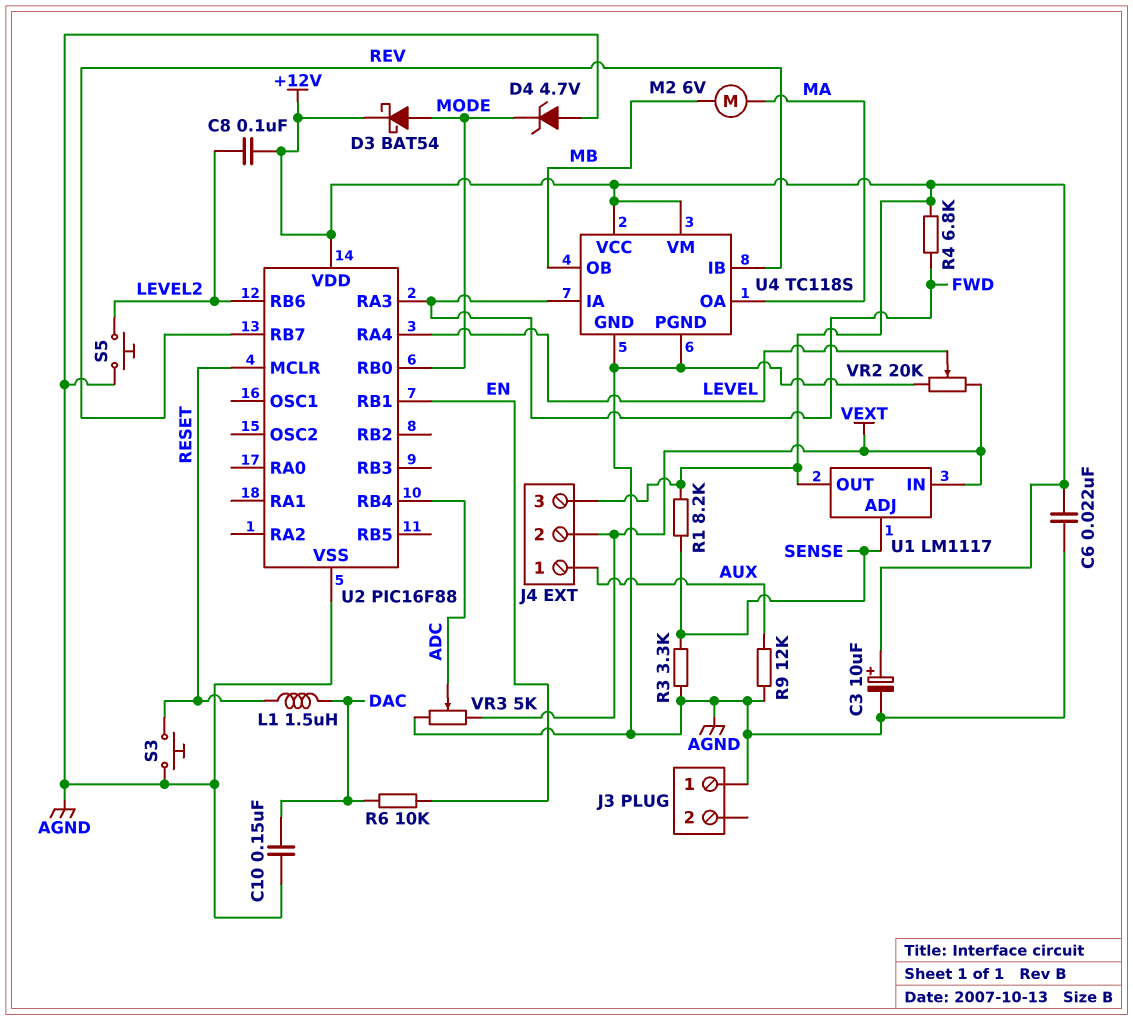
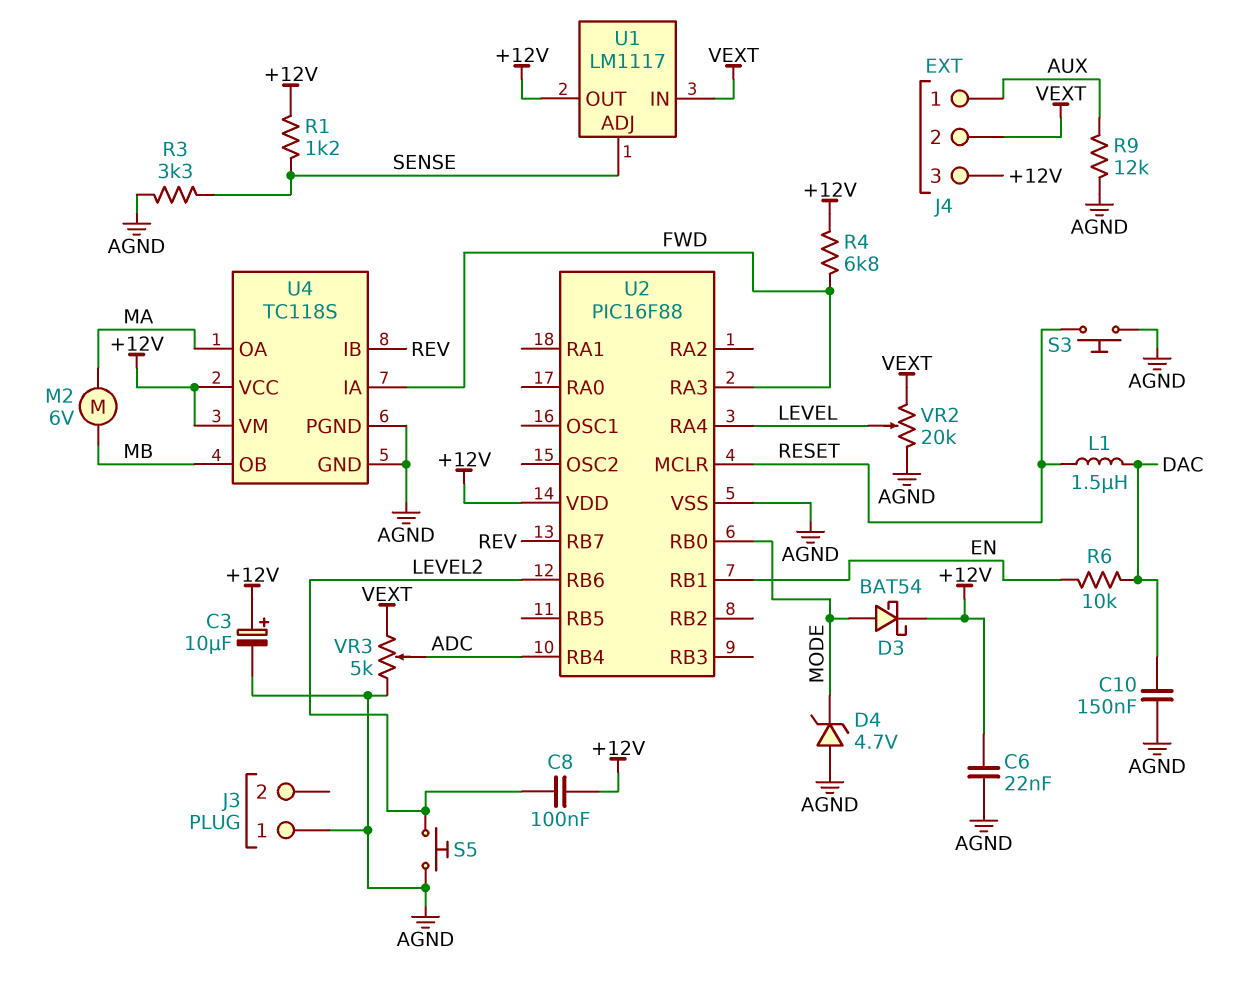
R1: 8.2k (+12V, SENSE) -> 1.2k (+12V, SENSE)

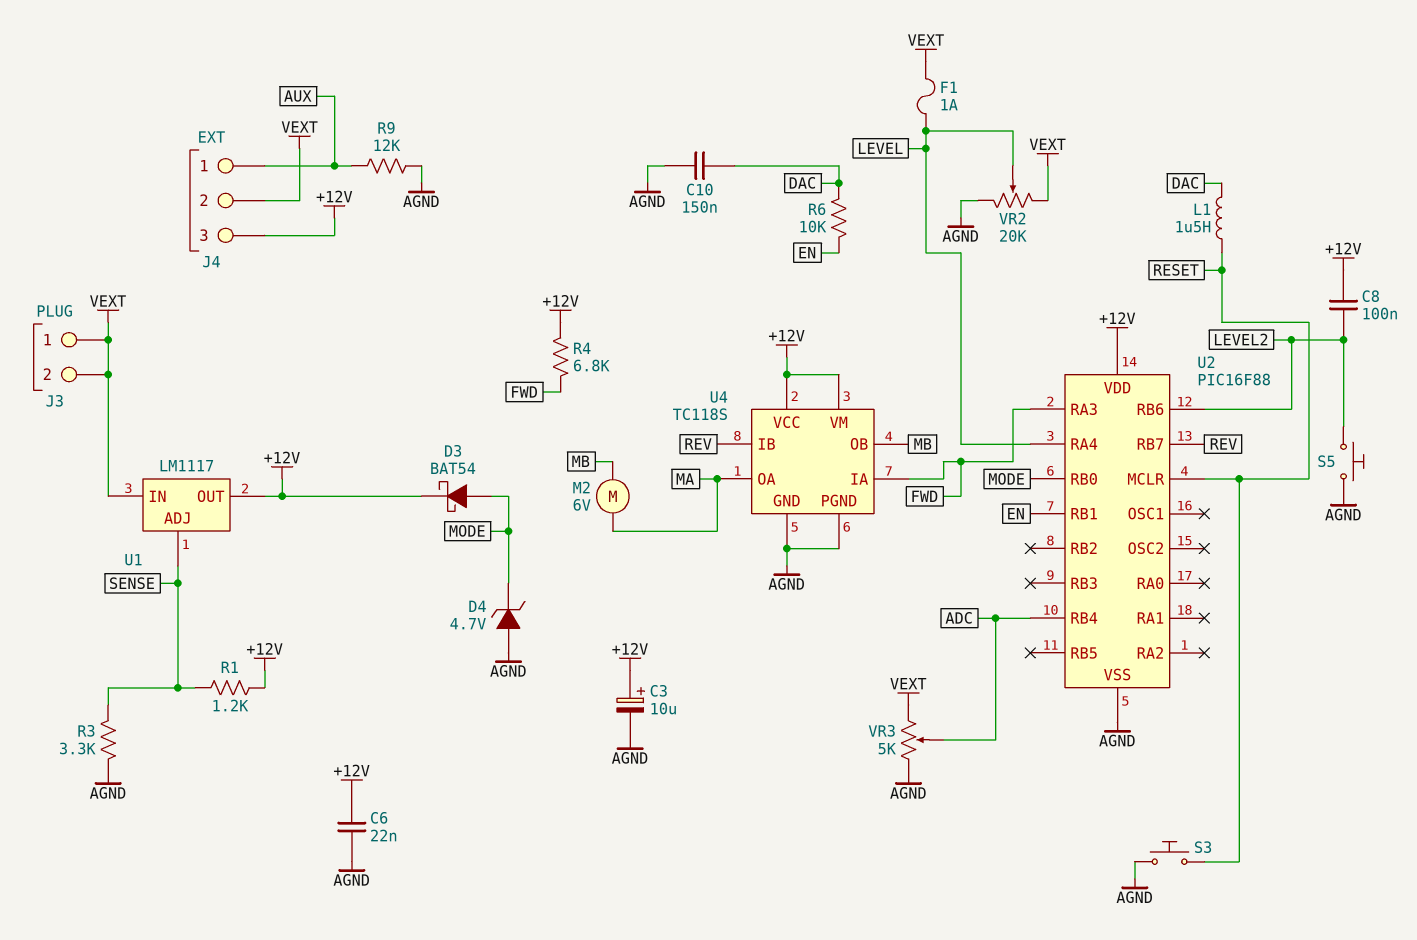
F1: none -> 1A (LEVEL, VEXT)
J3 pin 1: AGND -> VEXT
J3 pin 2: none -> VEXT

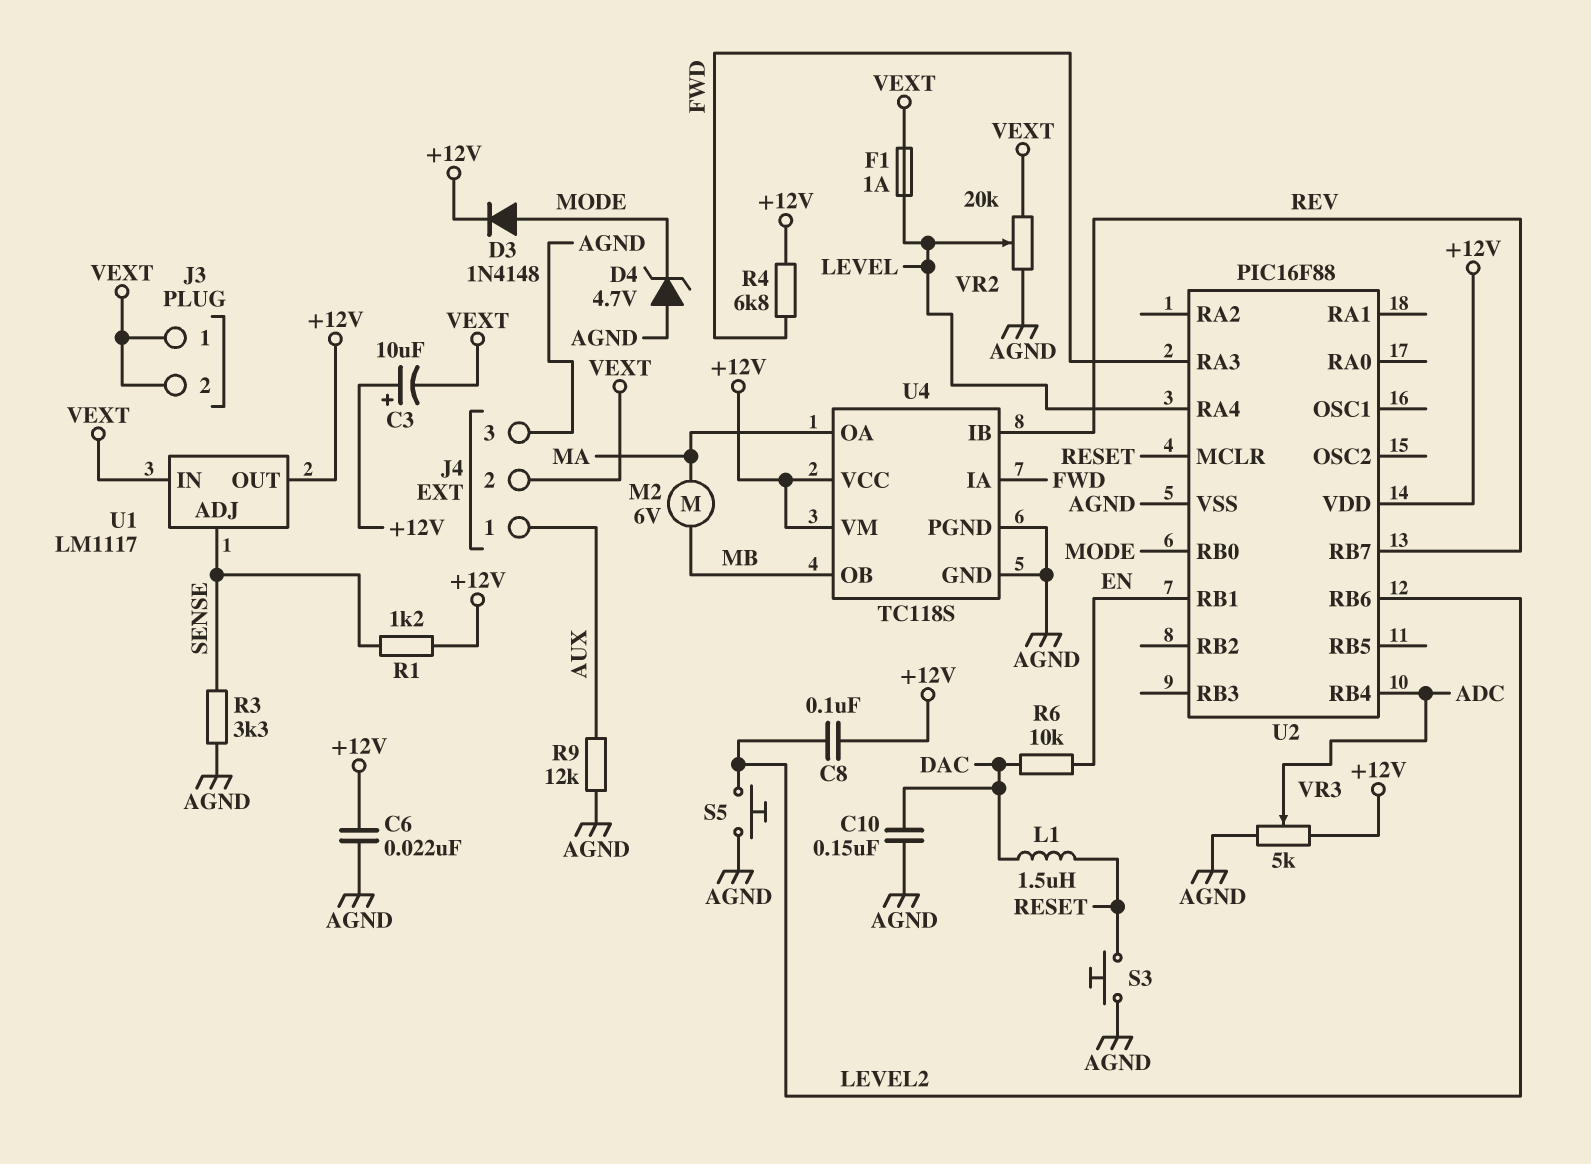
C3: 10uF (plus +12V, minus AGND) -> 10uF (plus +12V, minus VEXT)
D3: schottky BAT54 (A MODE, K +12V) -> diode 1N4148 (A MODE, K +12V)
J4 pin 3: +12V -> AGND
VR3: 5k (AGND, VEXT, wiper ADC) -> 5k (+12V, AGND, wiper ADC)

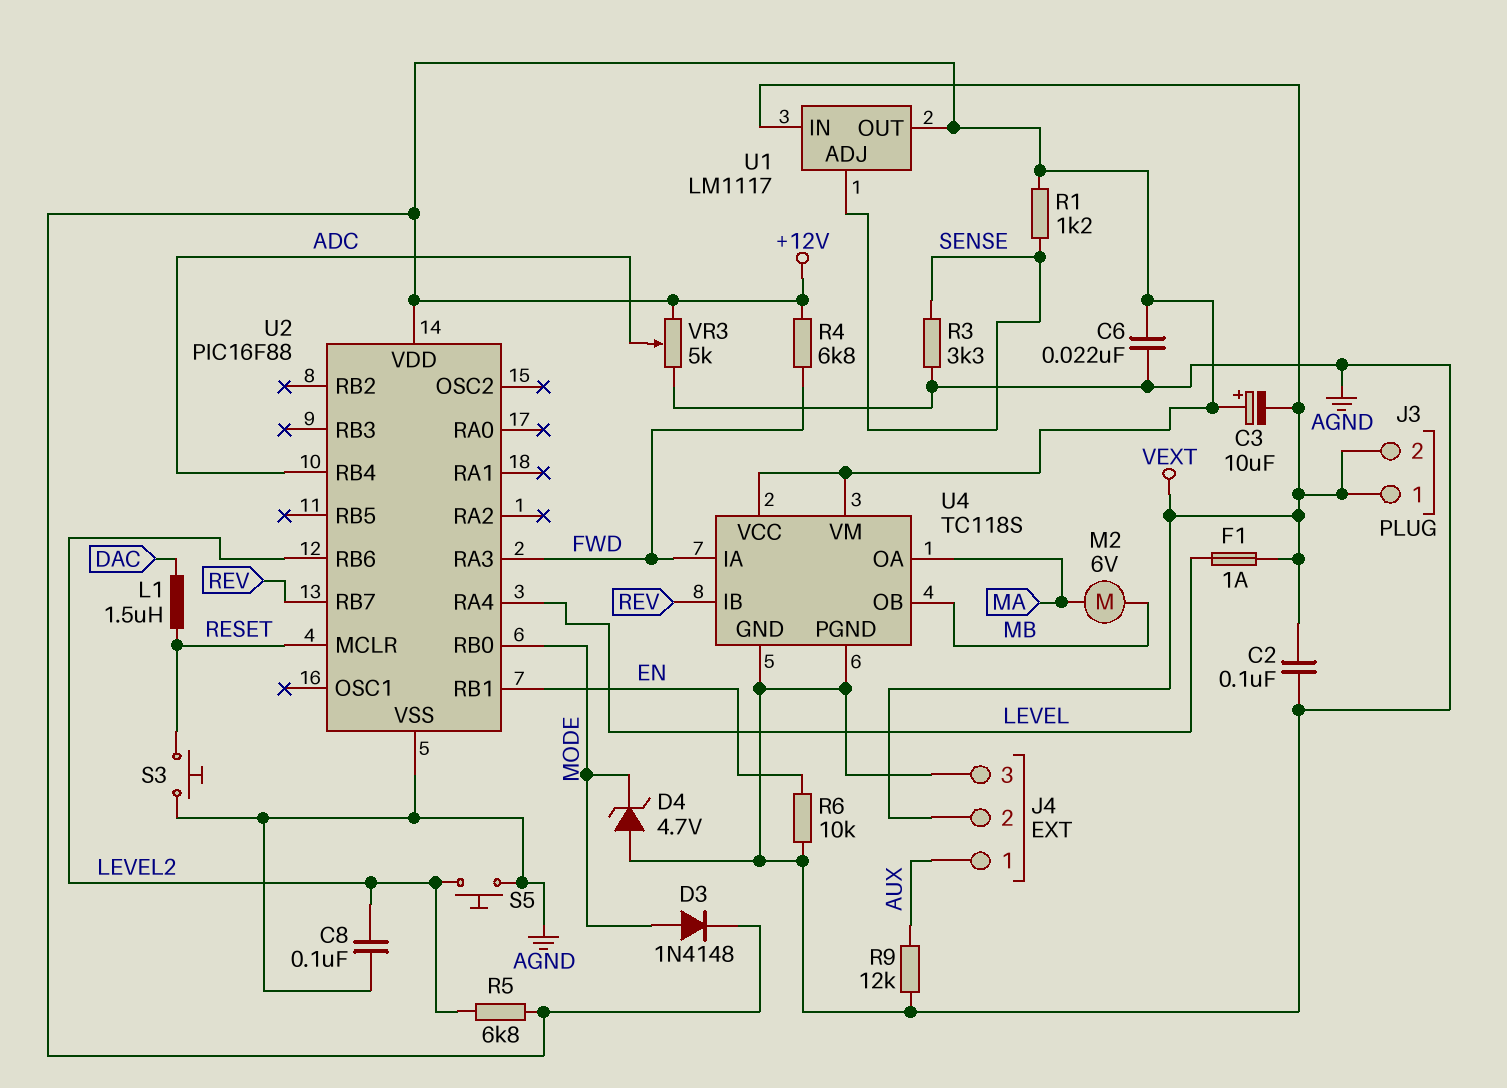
C2: none -> 100nF (AGND, VEXT)
C8: 100nF (+12V, LEVEL2) -> 100nF (AGND, LEVEL2)
C10: 150nF (AGND, DAC) -> none
R5: none -> 6.8k (+12V, LEVEL2)
R6: 10k (DAC, EN) -> 10k (AGND, EN)
VR2: 20k (AGND, VEXT, wiper LEVEL) -> none

